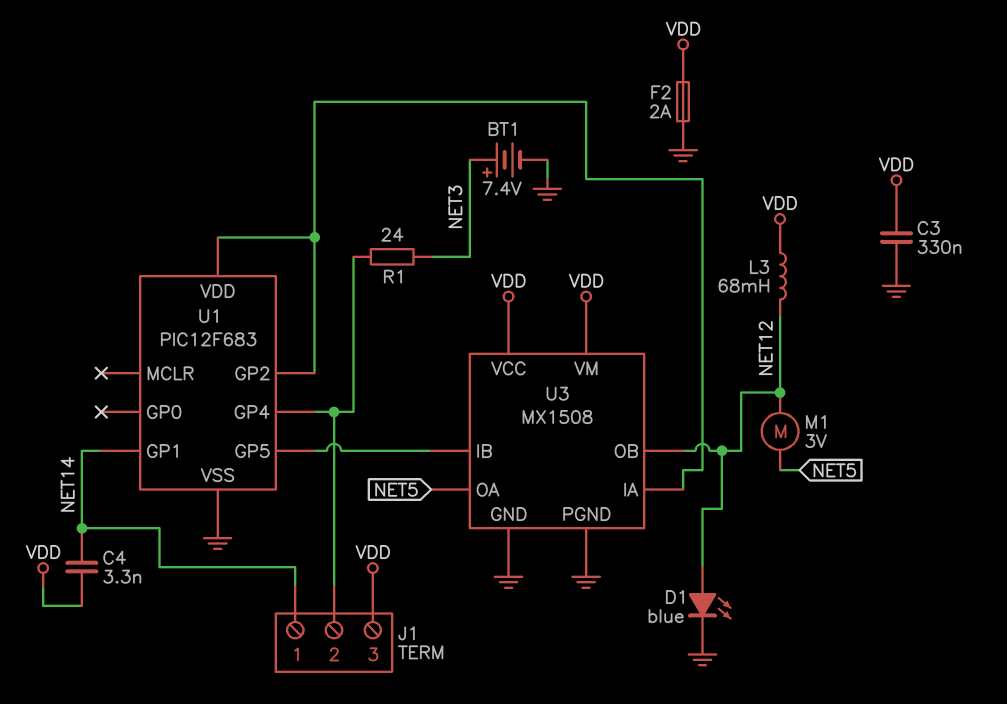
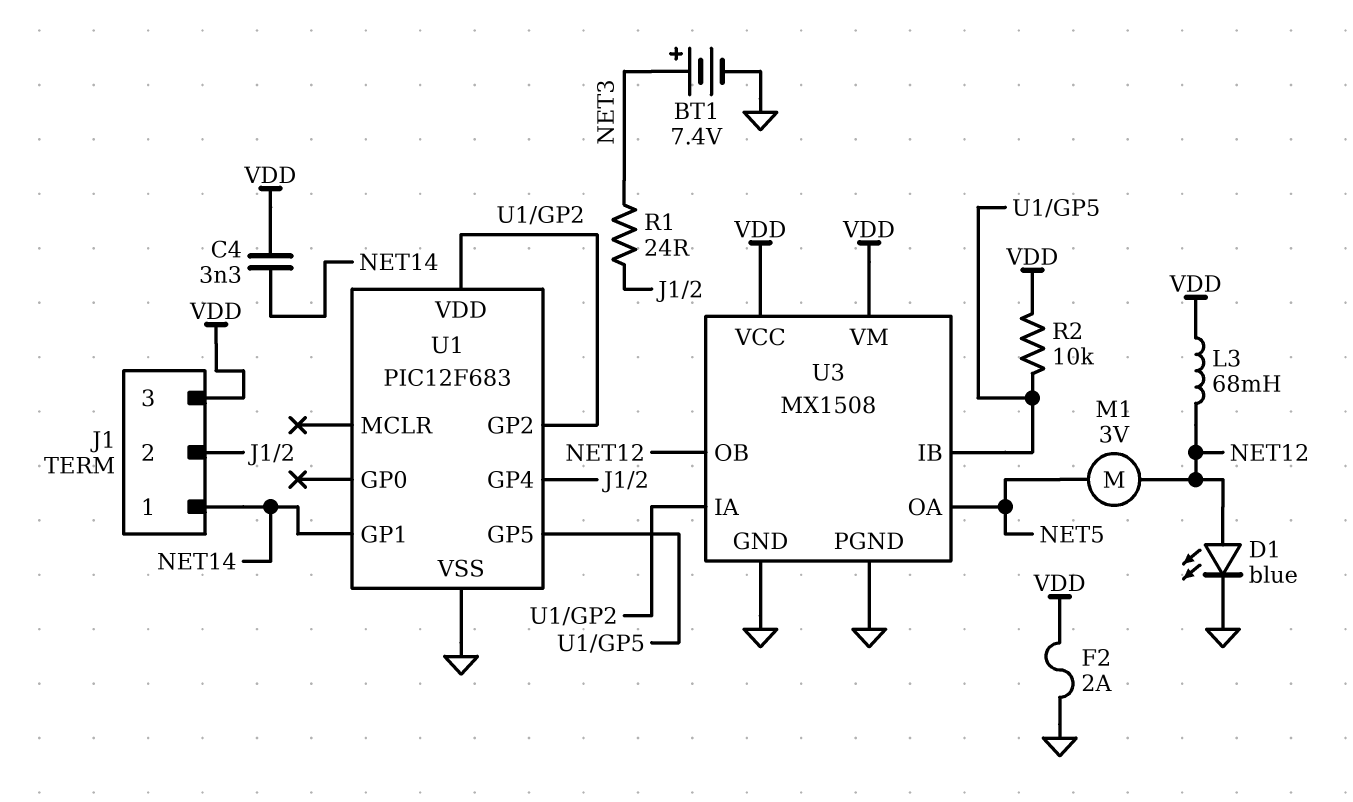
C3: 330nF (GND, VDD) -> none
R2: none -> 10k (U1/GP5, VDD)

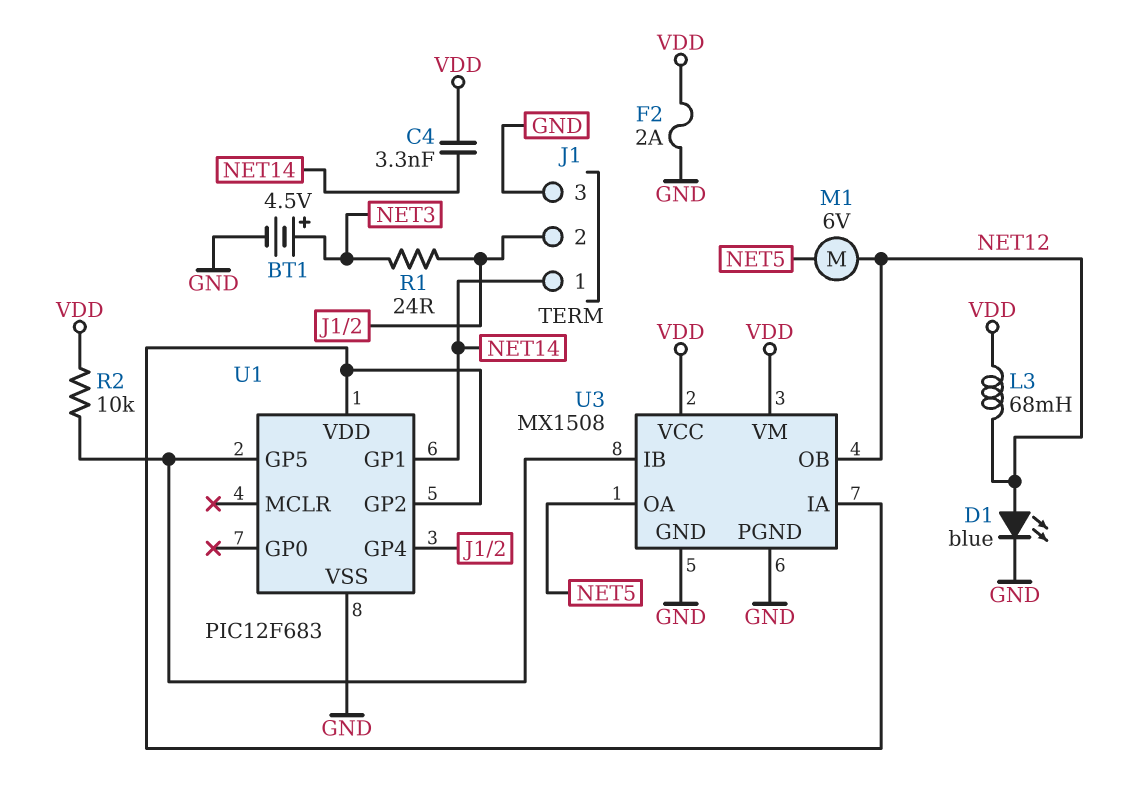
BT1: 7.4V (plus NET3, minus GND) -> 4.5V (plus NET3, minus GND)
J1 pin 3: VDD -> GND
M1: motor 3V (NET5, NET12) -> motor 6V (NET5, NET12)

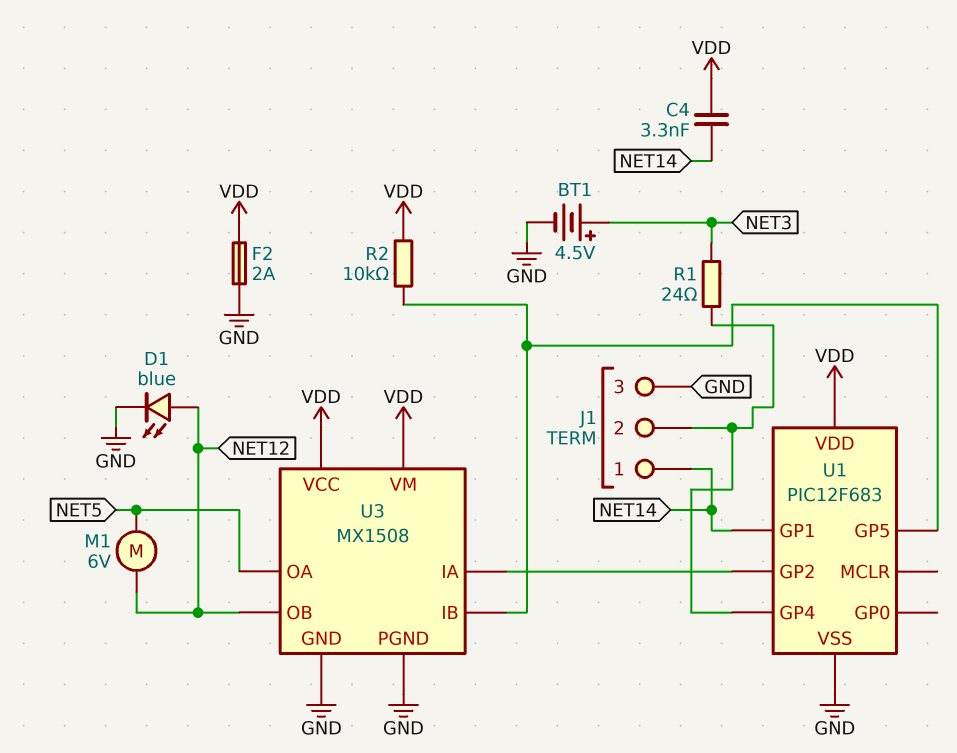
L3: 68mH (NET12, VDD) -> none
U1 pin VDD: U1/GP2 -> VDD

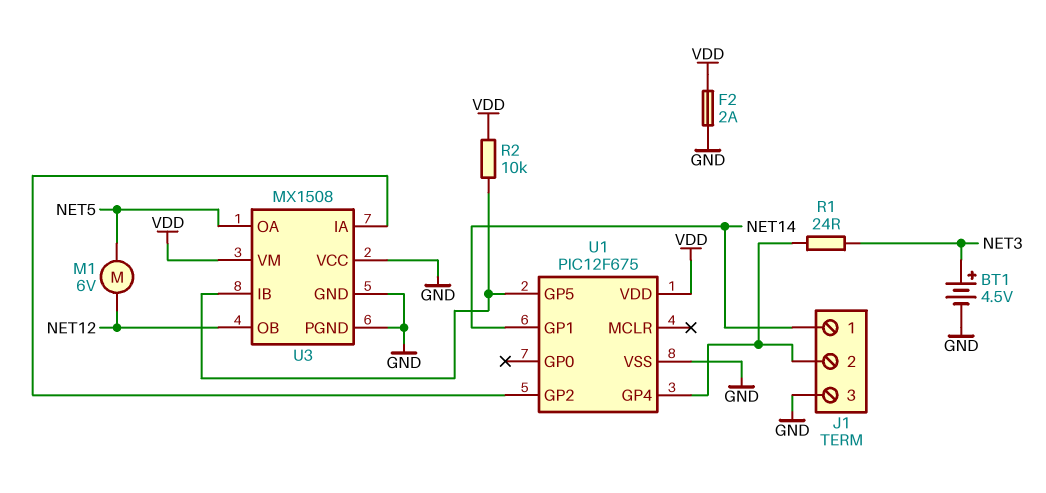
C4: 3.3nF (NET14, VDD) -> none
D1: LED blue (A NET12, K GND) -> none
U1: PIC12F683 -> PIC12F675
U3 pin VCC: VDD -> GND

